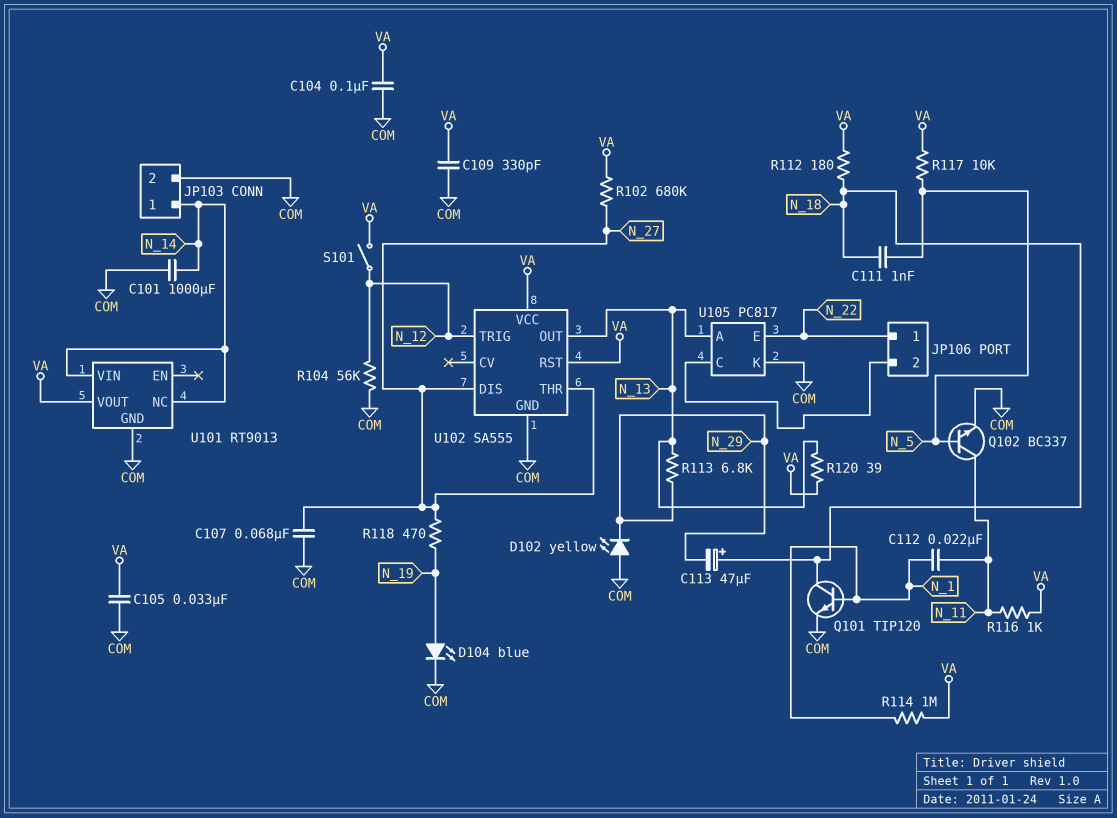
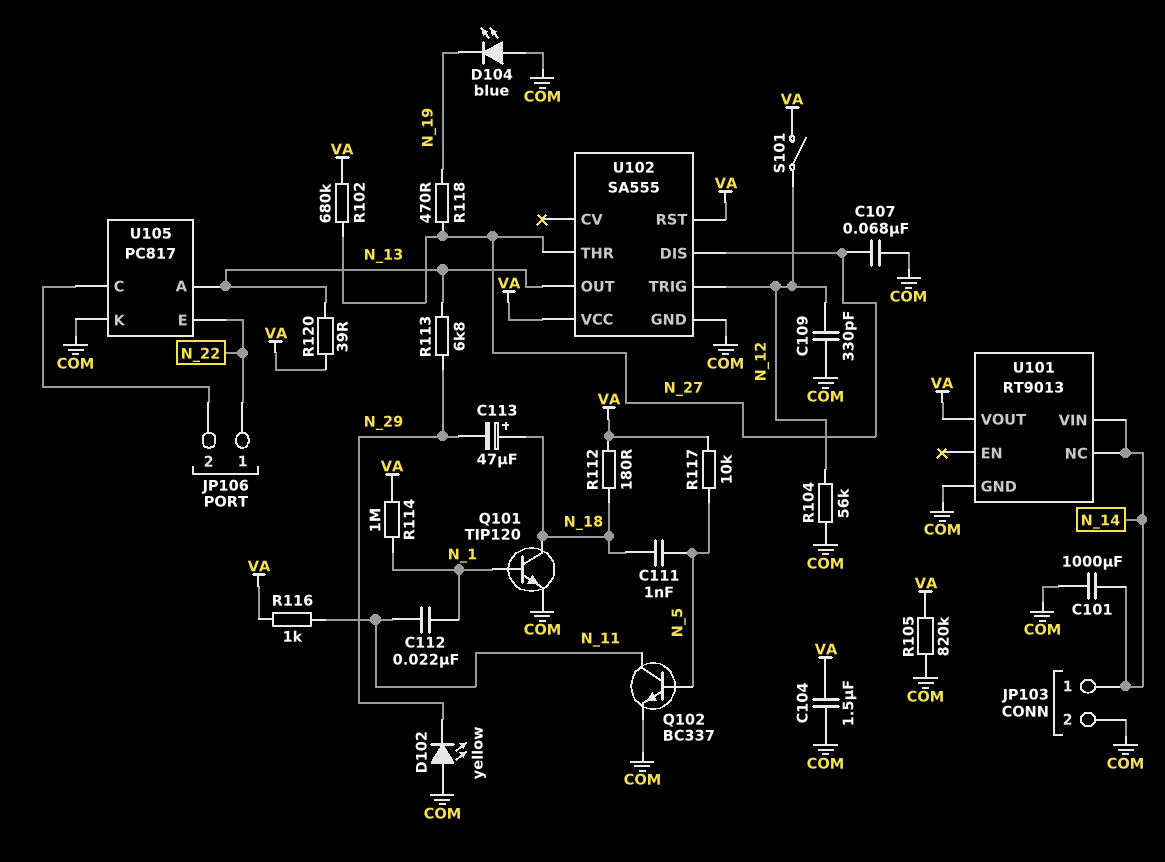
C104: 100nF (COM, VA) -> 1.5uF (COM, VA)
C105: 33nF (COM, VA) -> none
C109: 330pF (COM, VA) -> 330pF (COM, N_12)
D104: LED blue (A N_19, K COM) -> LED blue (A COM, K N_19)
R105: none -> 820k (COM, VA)

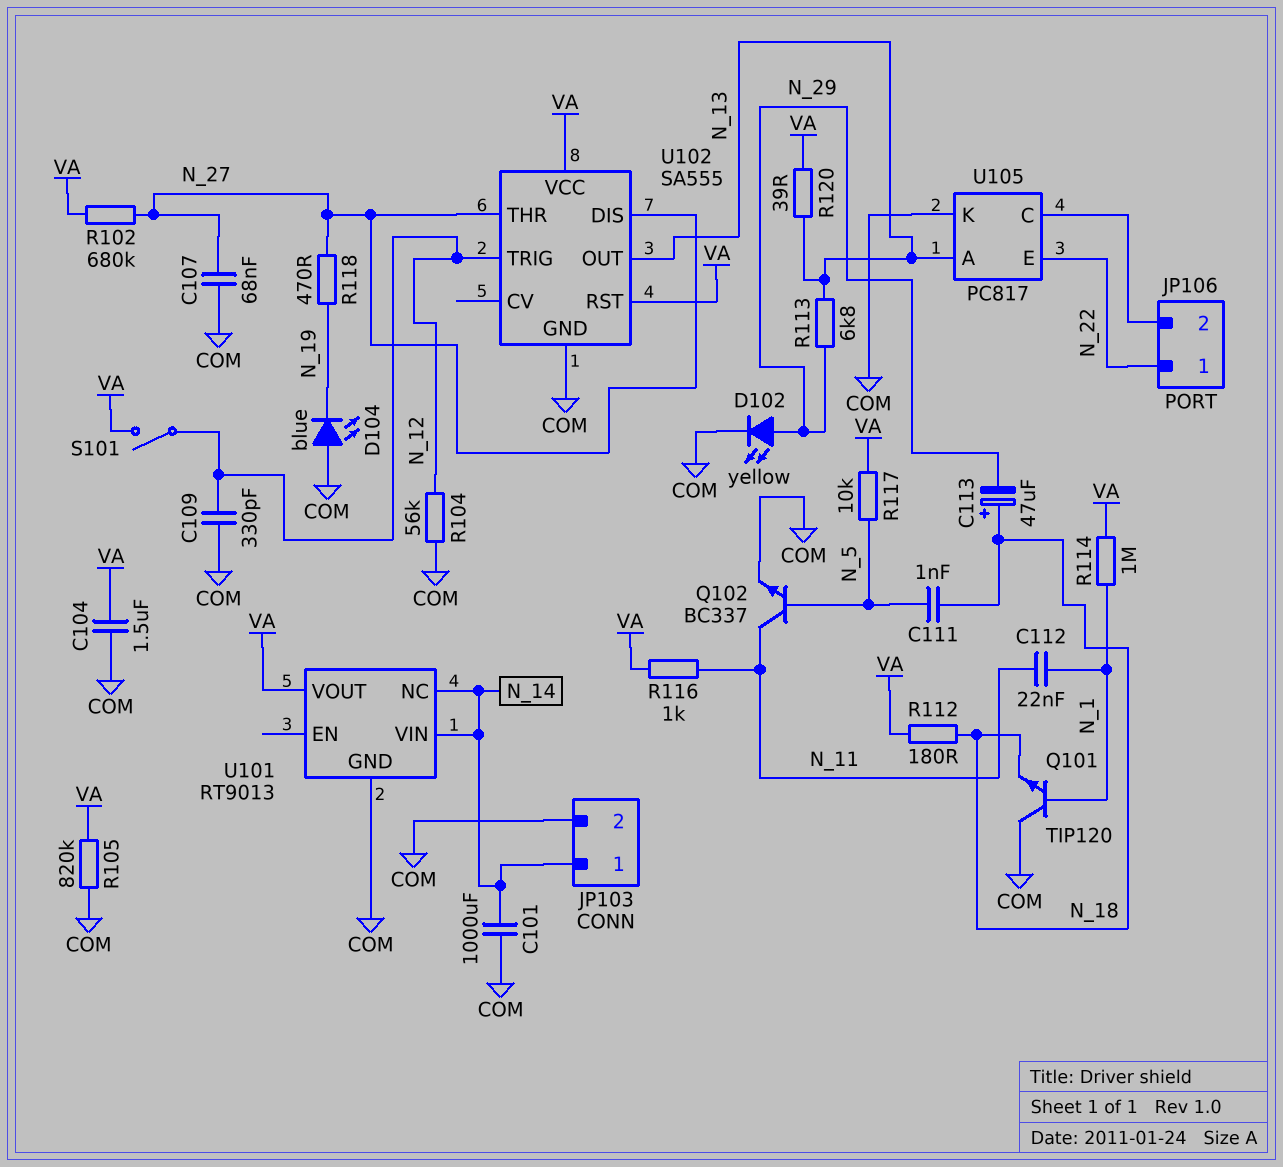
D102: LED yellow (A COM, K N_29) -> LED yellow (A N_29, K COM)
Q101: NPN TIP120 (B N_1, C N_18, E COM) -> NPN TIP120 (B N_1, C COM, E N_18)

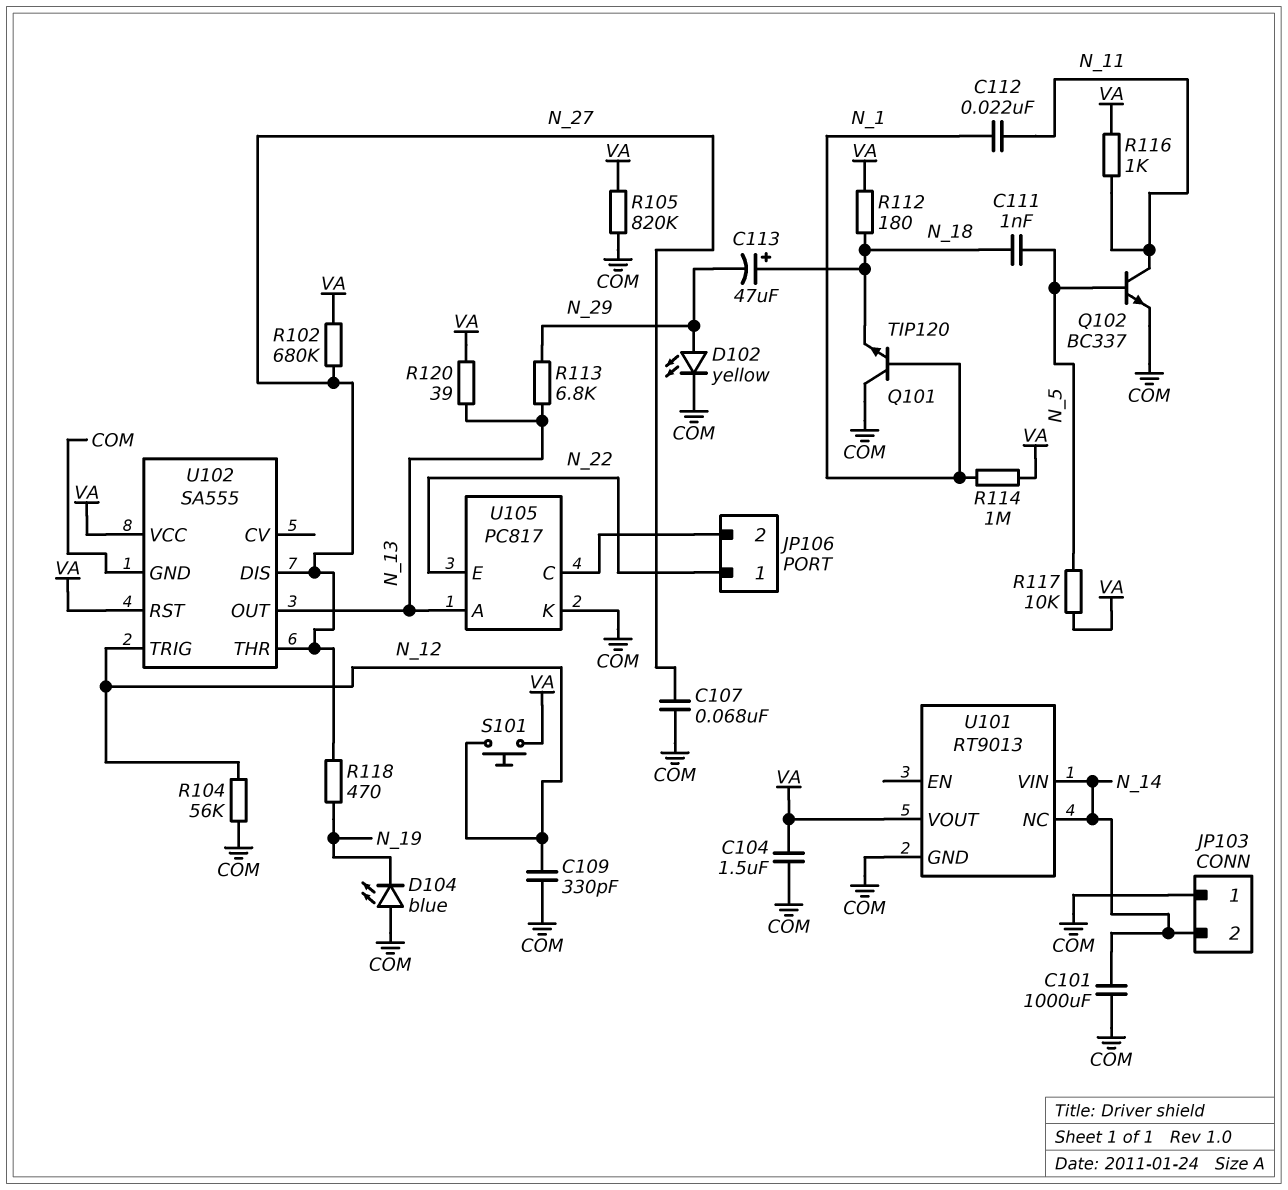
JP103 pin 1: N_14 -> COM
JP103 pin 2: COM -> N_14
S101: switch (N_12, VA) -> button (N_12, VA)

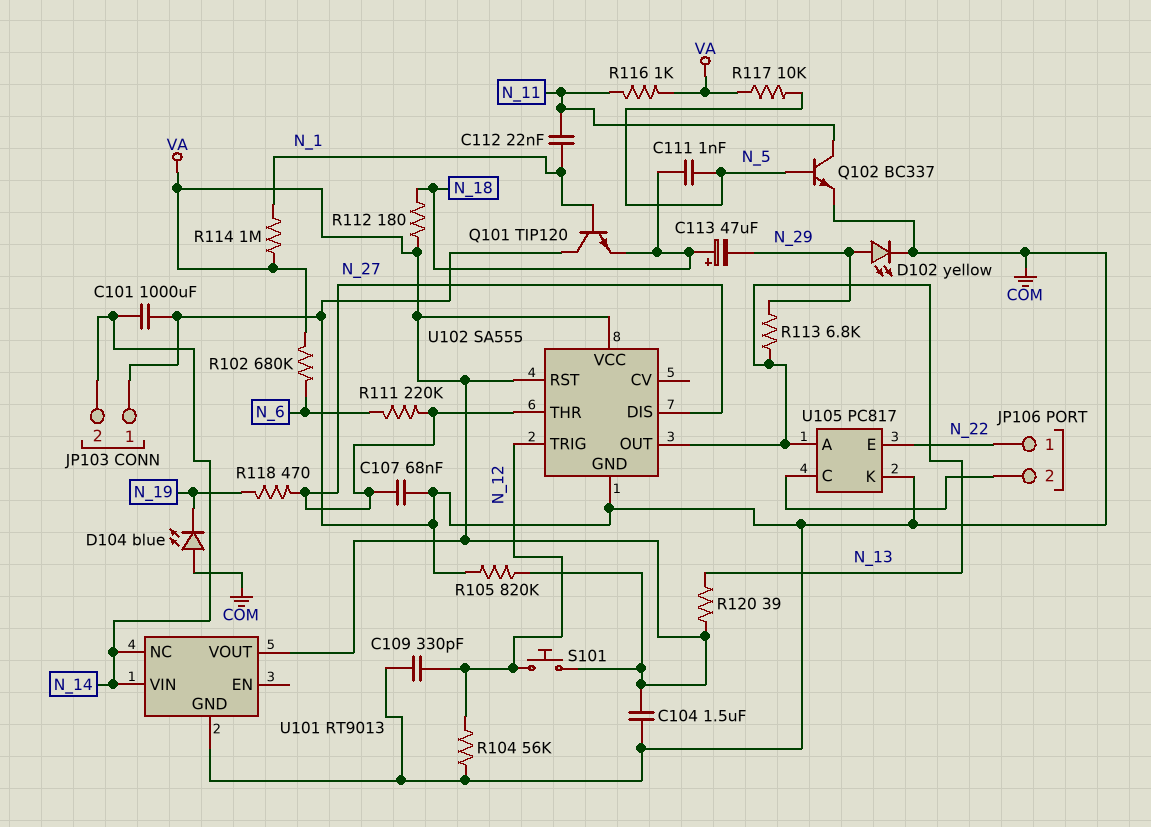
R102: 680k (N_27, VA) -> 680k (N_6, VA)
R111: none -> 220k (N_6, N_27)

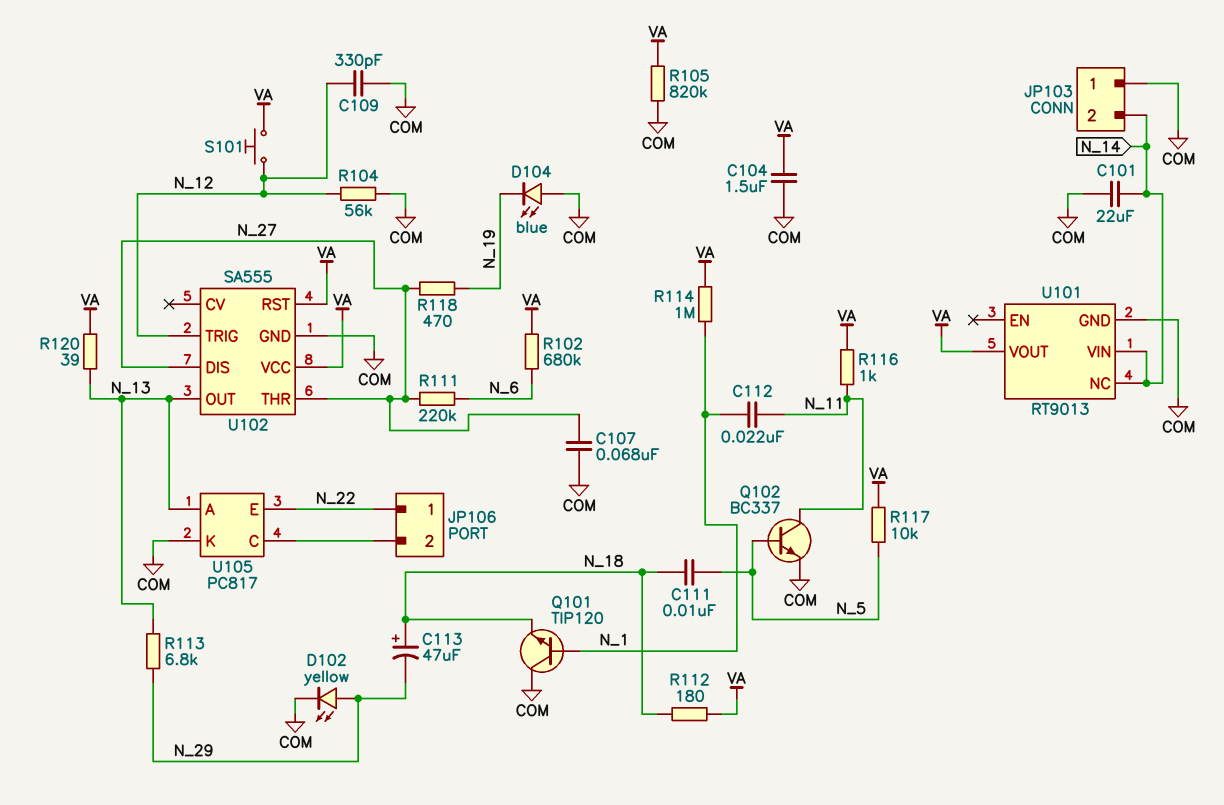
C101: 1000uF (COM, N_14) -> 22uF (COM, N_14)
C111: 1nF (N_5, N_18) -> 10nF (N_5, N_18)

